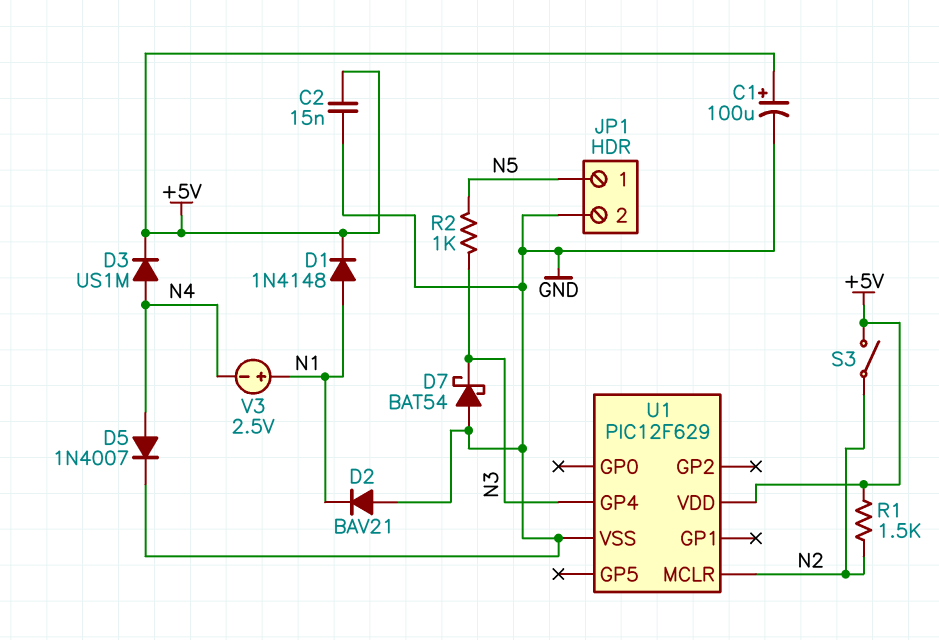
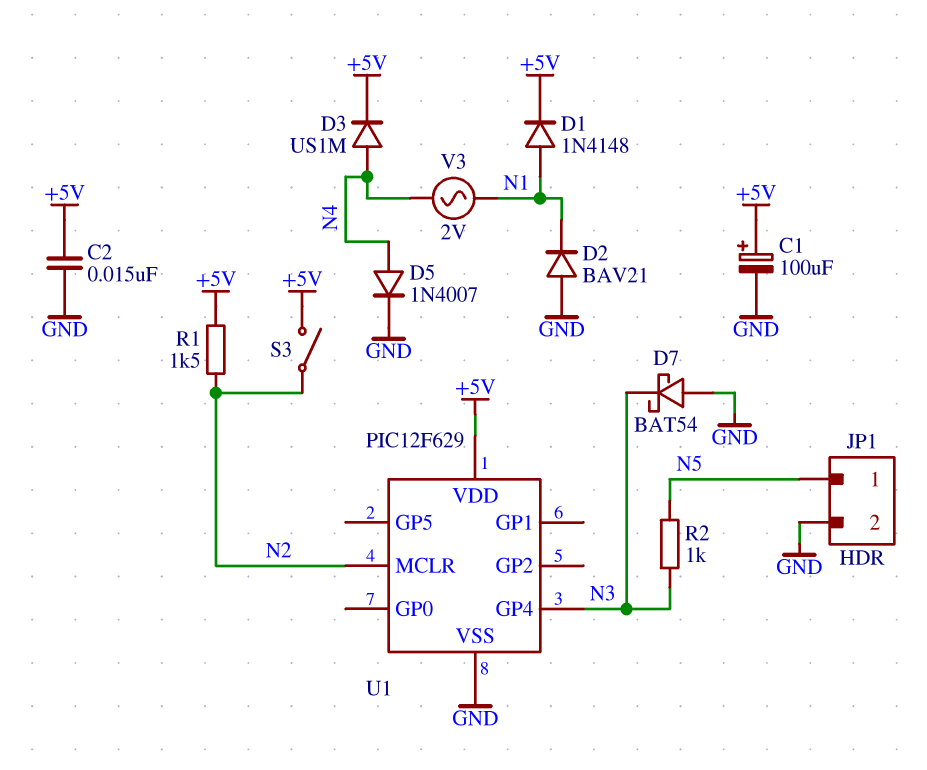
V3: 2.5V (plus N1, minus N4) -> AC 2V (N1, N4)

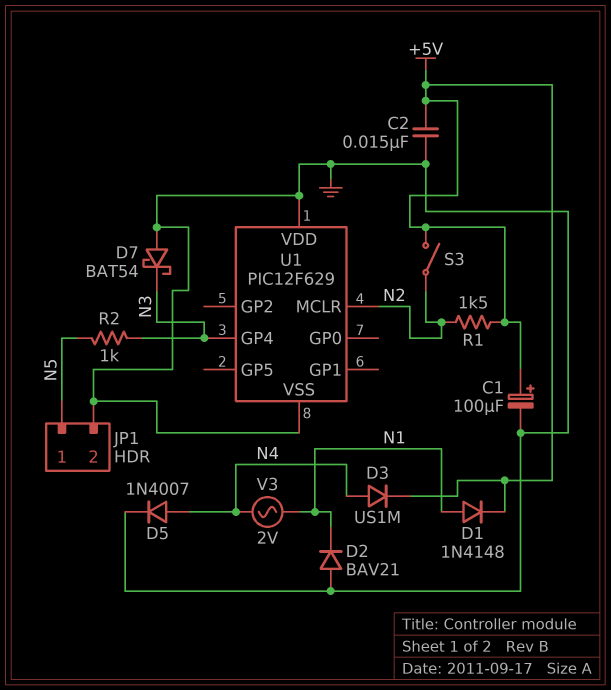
U1 pin VDD: +5V -> GND

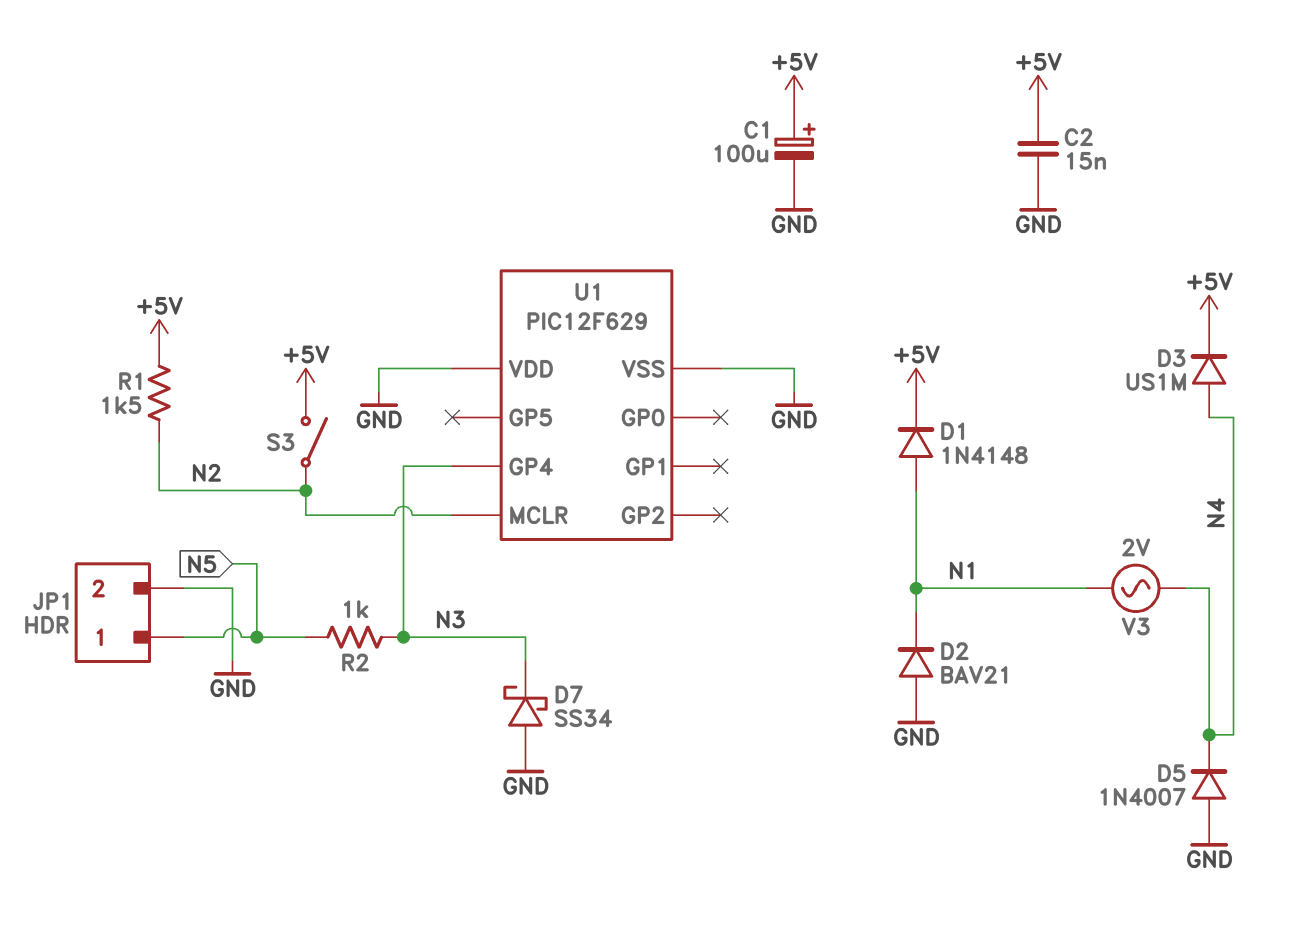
D5: diode 1N4007 (A N4, K GND) -> diode 1N4007 (A GND, K N4)
D7: schottky BAT54 (A GND, K N3) -> schottky SS34 (A GND, K N3)

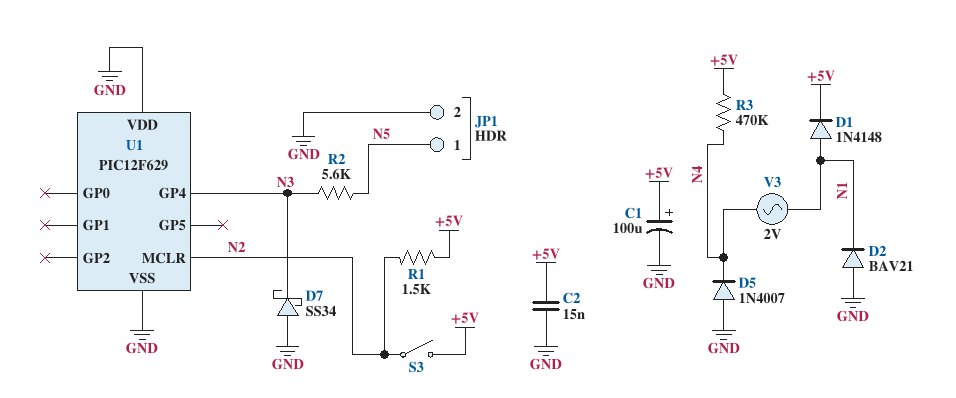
D3: diode US1M (A N4, K +5V) -> none
R2: 1k (N3, N5) -> 5.6k (N3, N5)
R3: none -> 470k (+5V, N4)

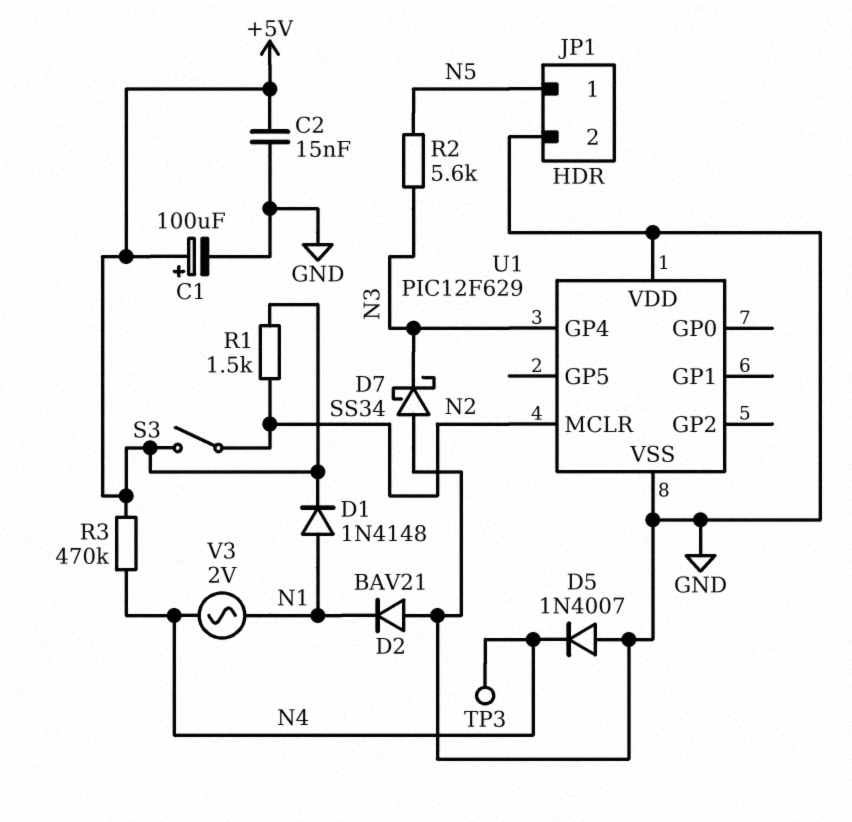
TP3: none -> test point (N4)

